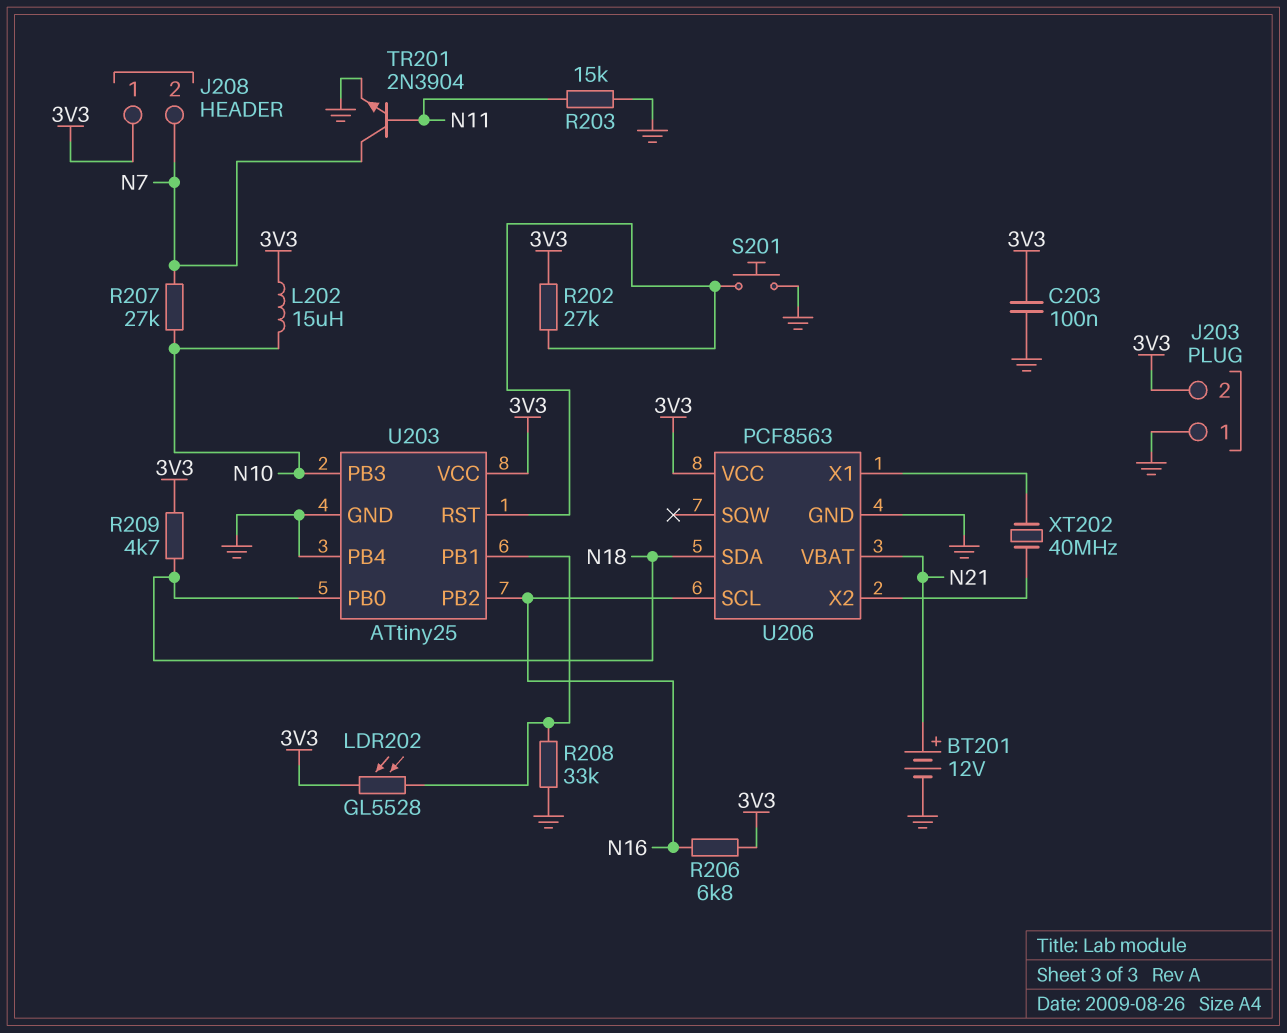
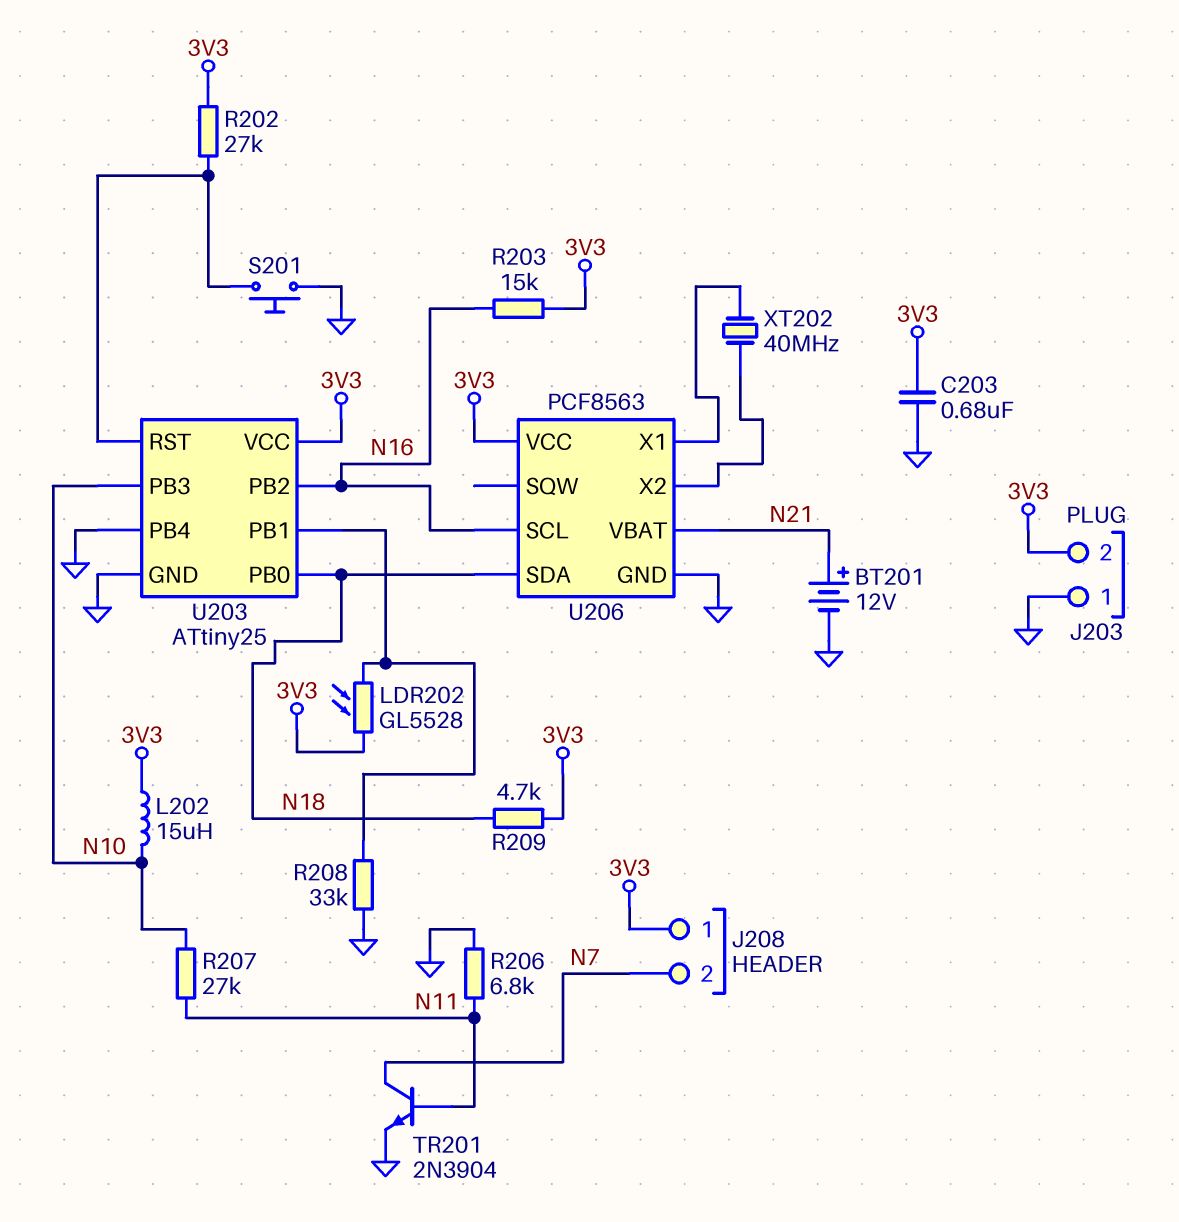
C203: 100nF (3V3, GND) -> 680nF (3V3, GND)
R203: 15k (GND, N11) -> 15k (3V3, N16)
R206: 6.8k (3V3, N16) -> 6.8k (GND, N11)
R207: 27k (N7, N10) -> 27k (N10, N11)

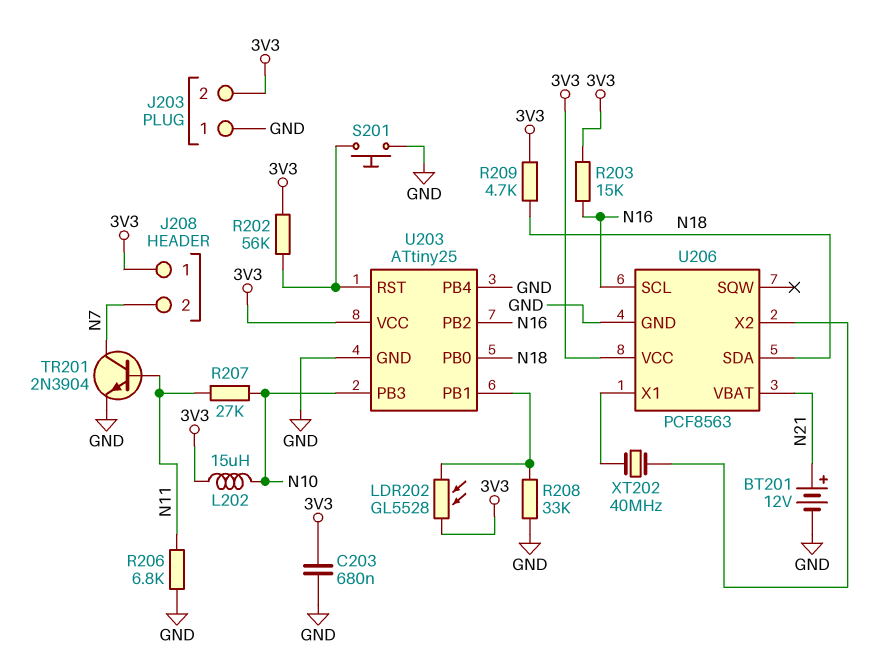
R202: 27k (3V3, U203/RST) -> 56k (3V3, U203/RST)

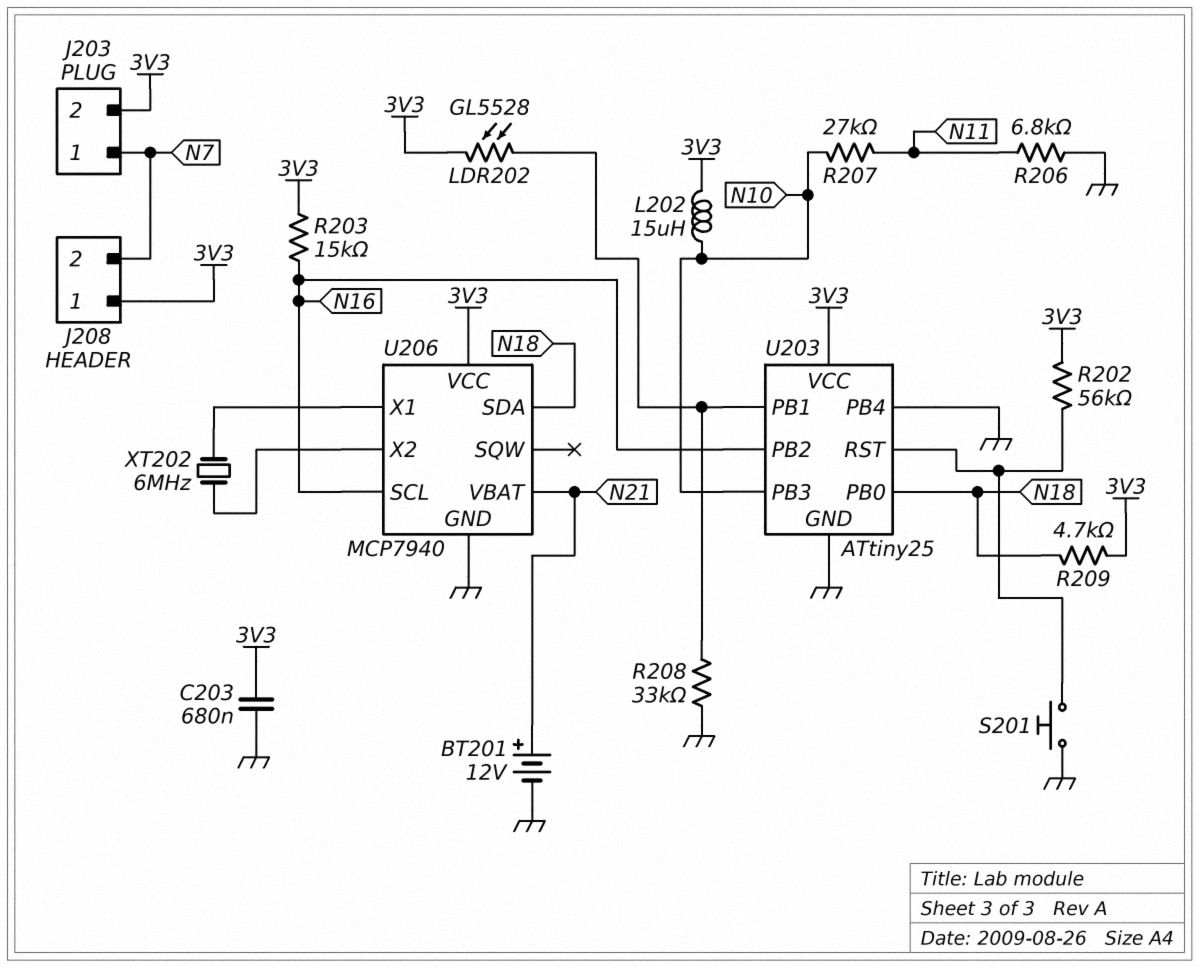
J203 pin 1: GND -> N7
TR201: NPN 2N3904 (B N11, C N7, E GND) -> none
U206: PCF8563 -> MCP7940
XT202: 40MHz (U206/X1, U206/X2) -> 6MHz (U206/X1, U206/X2)

